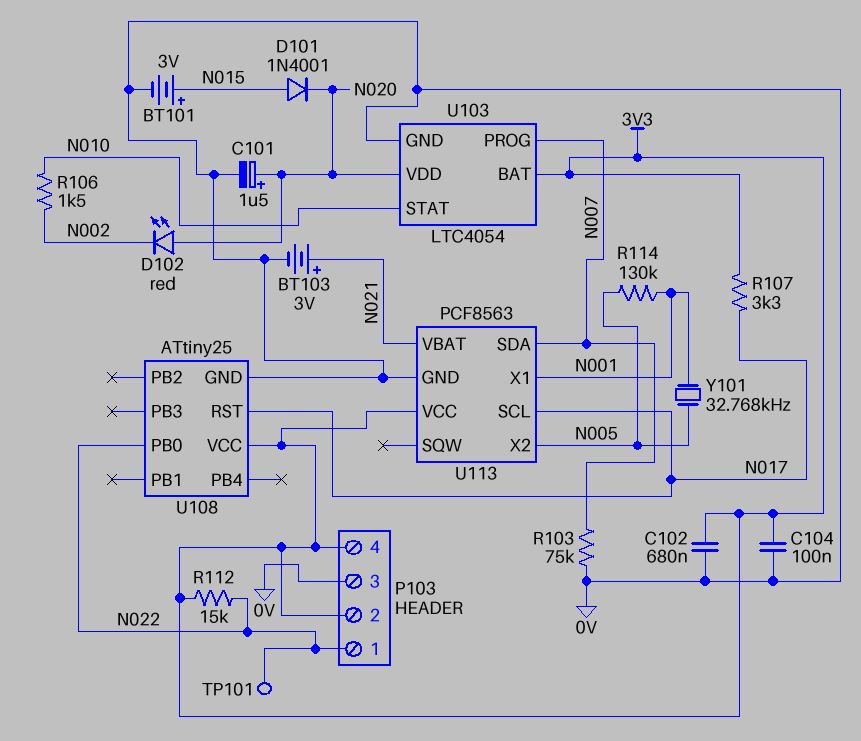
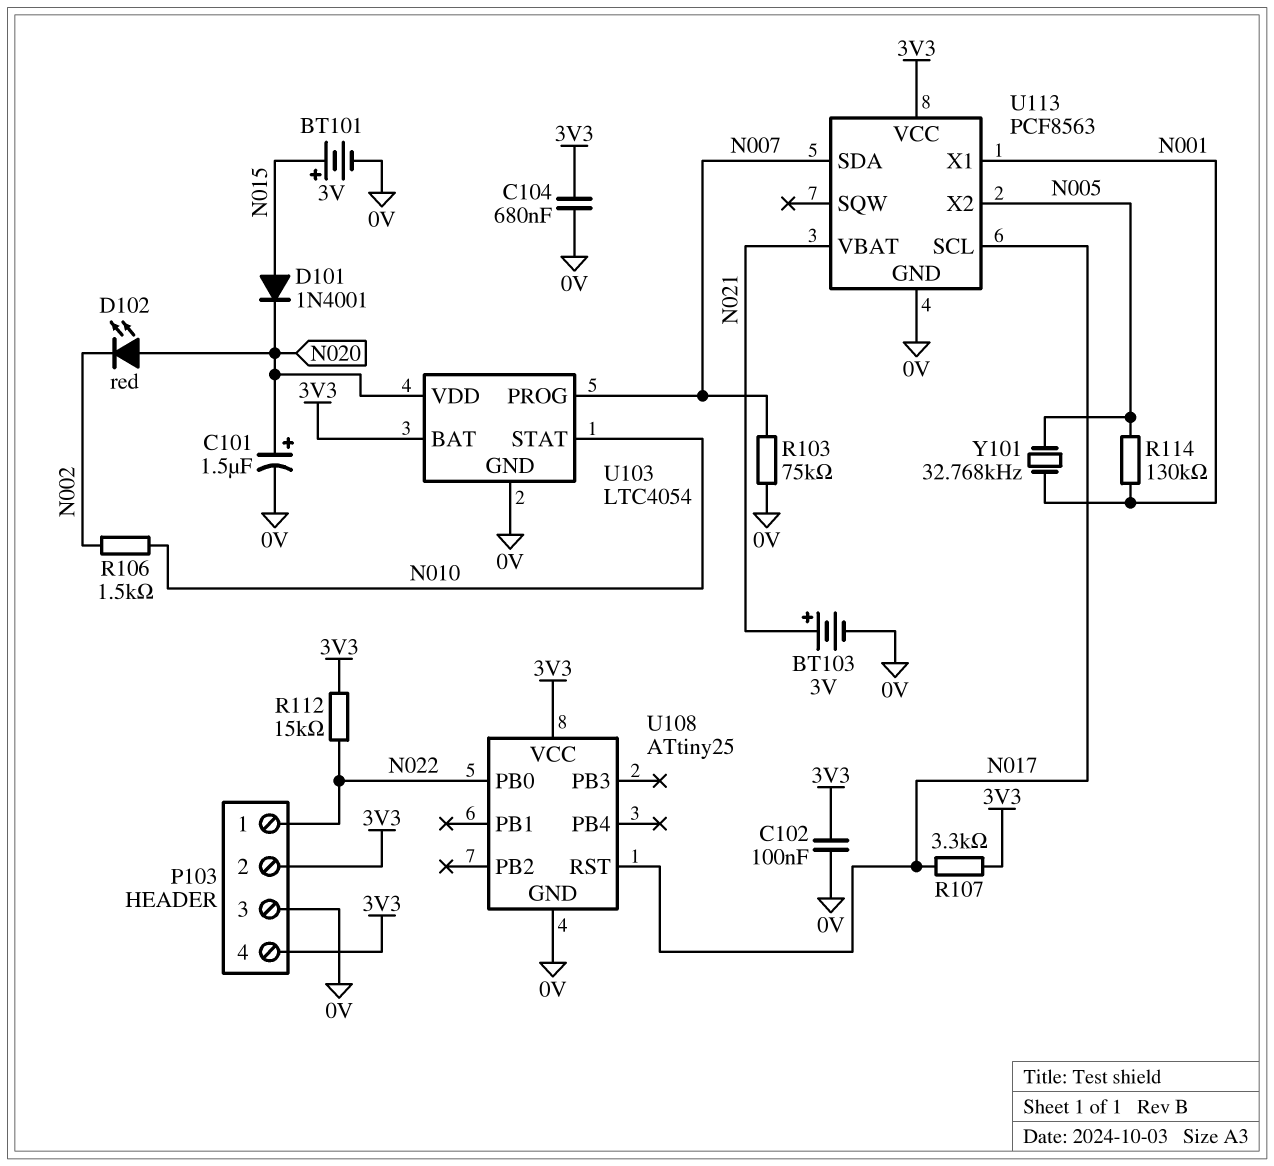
C102: 680nF (0V, 3V3) -> 100nF (0V, 3V3)
C104: 100nF (0V, 3V3) -> 680nF (0V, 3V3)
TP101: test point (N022) -> none

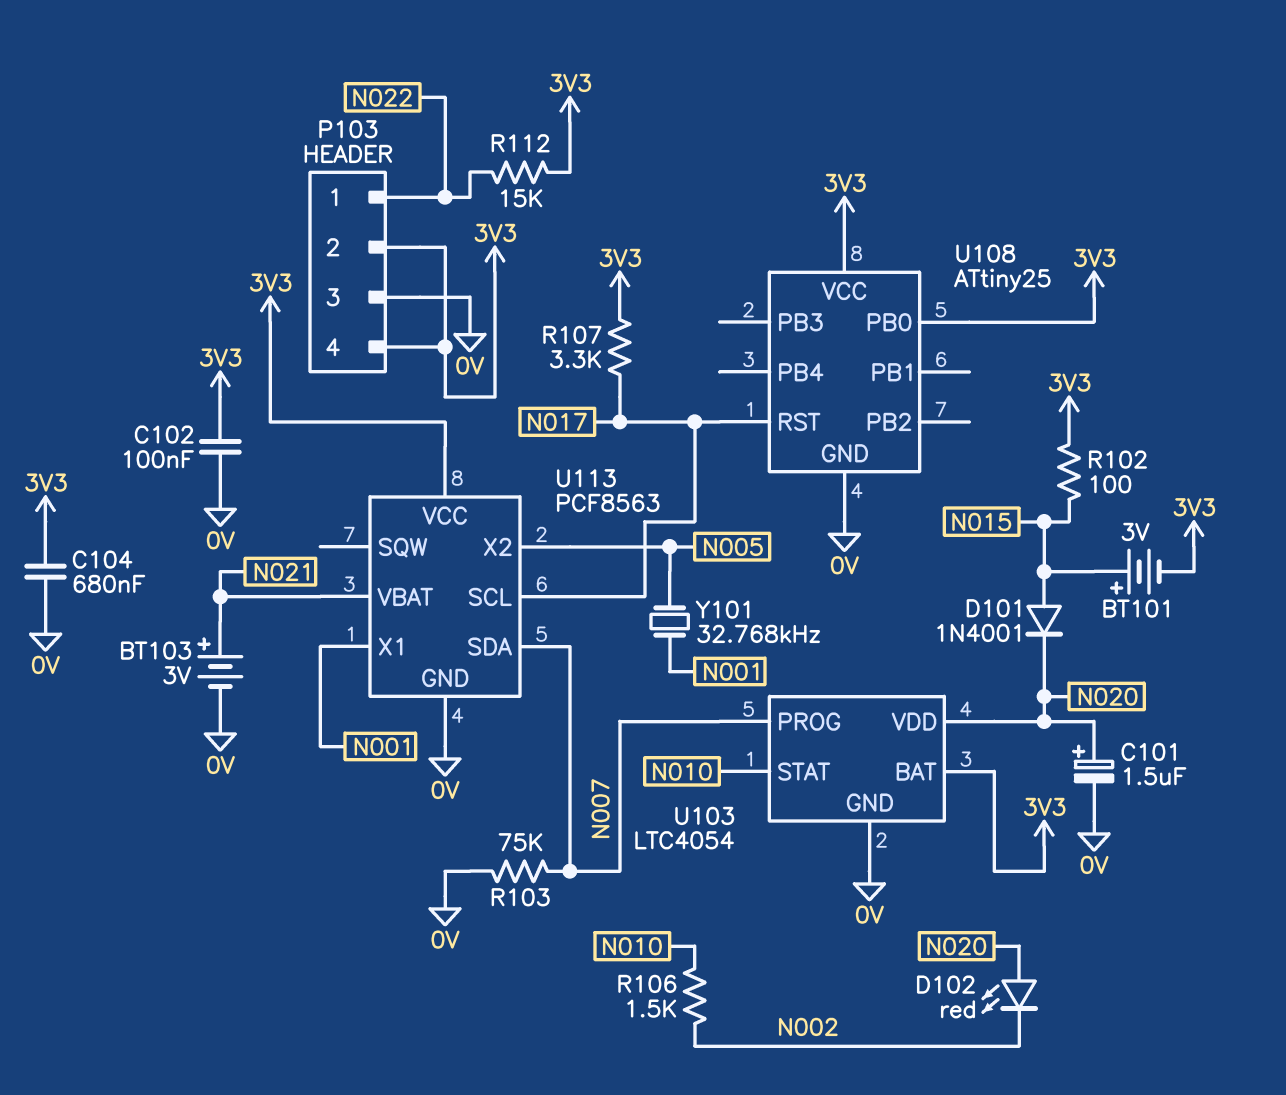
BT101: 3V (plus N015, minus 0V) -> 3V (plus N015, minus 3V3)
R102: none -> 100 (3V3, N015)
R114: 130k (N001, N005) -> none
U108 pin PB0: N022 -> 3V3

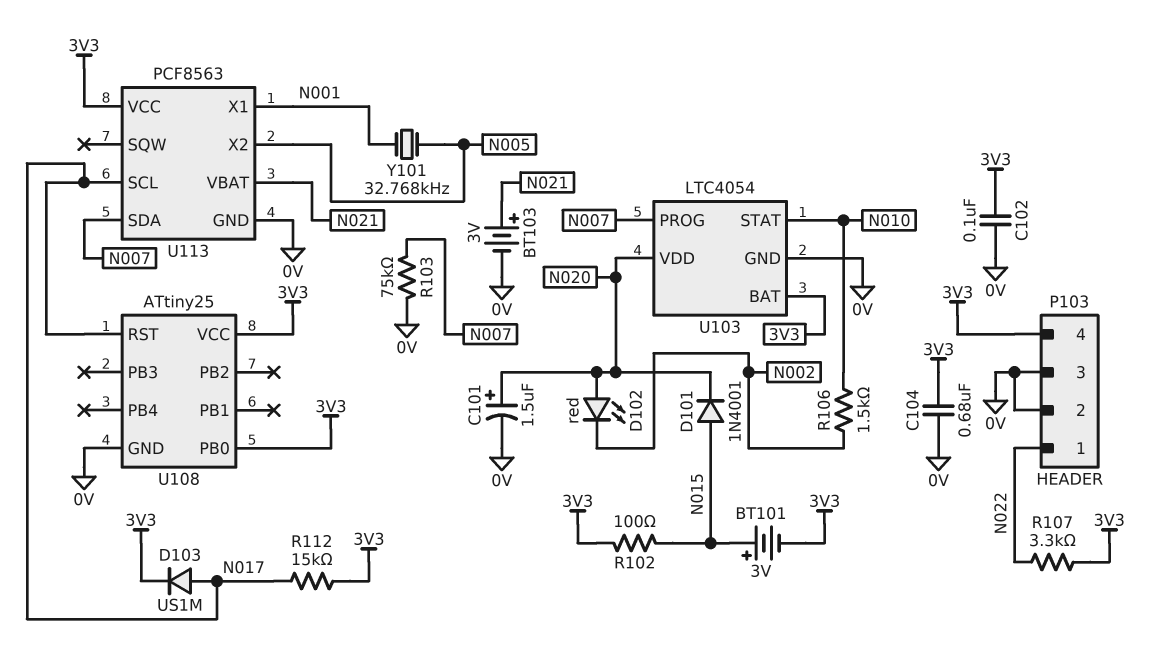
D103: none -> diode US1M (A N017, K 3V3)
P103 pin 2: 3V3 -> 0V
R107: 3.3k (3V3, N017) -> 3.3k (3V3, N022)
R112: 15k (3V3, N022) -> 15k (3V3, N017)

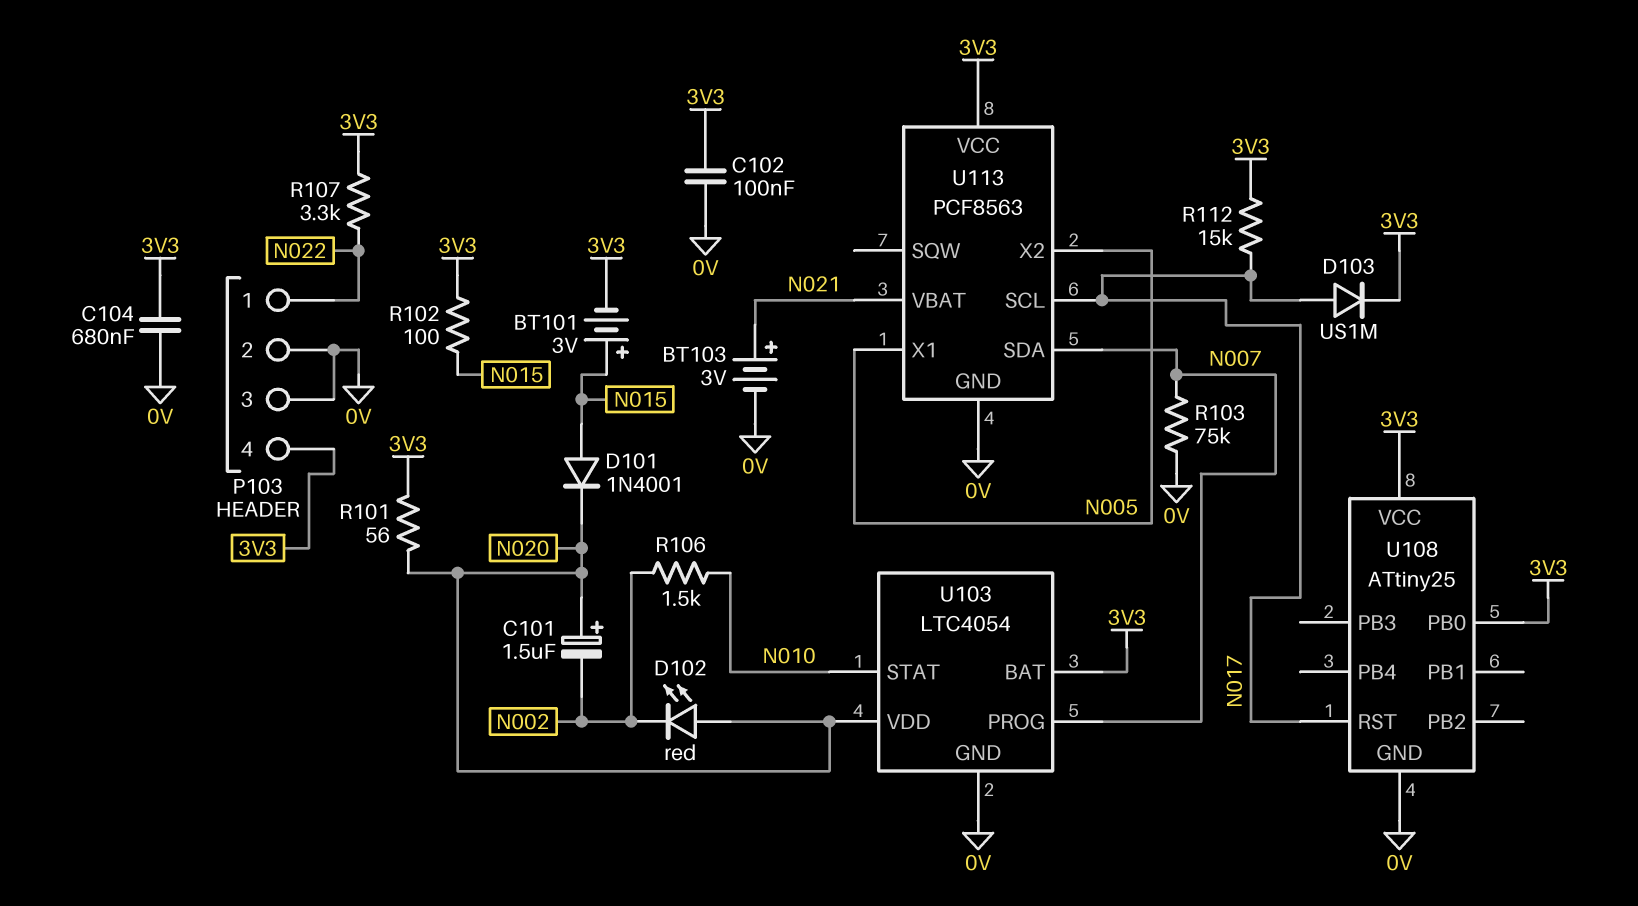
C101: 1.5uF (plus N020, minus 0V) -> 1.5uF (plus N020, minus N002)
R101: none -> 56 (3V3, N020)
U113 pin X1: N001 -> N005
Y101: 32.768kHz (N001, N005) -> none

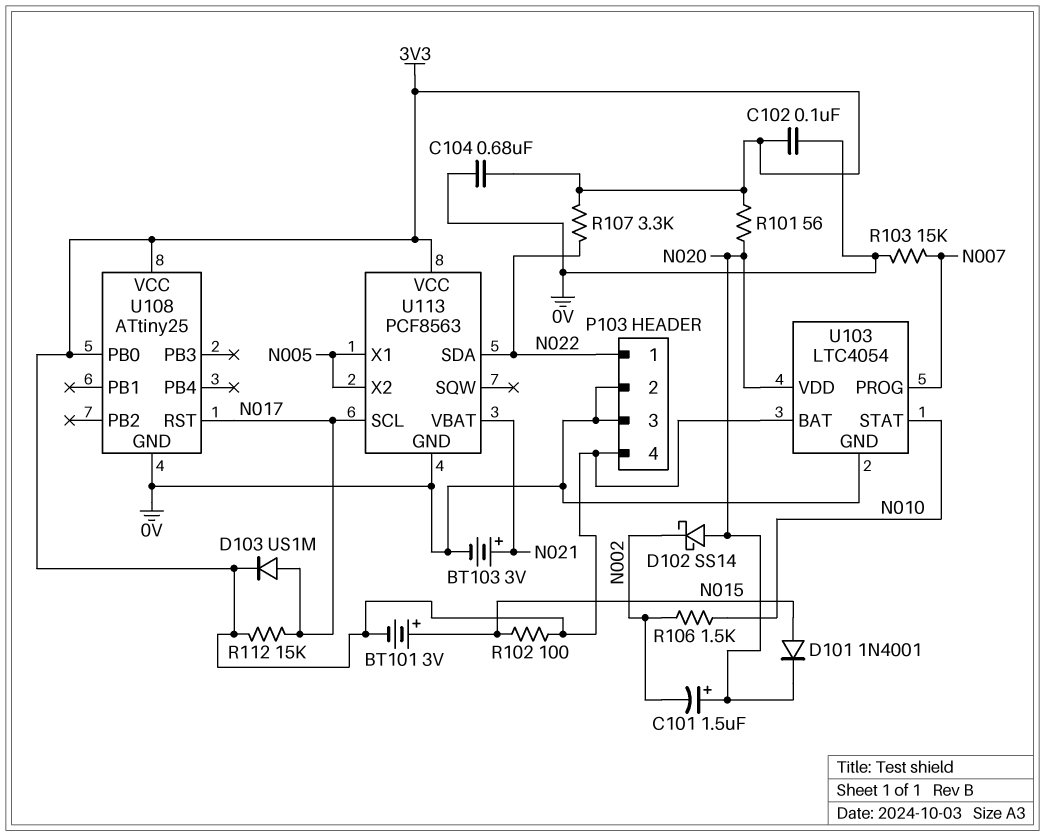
D102: LED red (A N020, K N002) -> schottky SS14 (A N020, K N002)
R103: 75k (0V, N007) -> 15k (0V, N007)
U113 pin SDA: N007 -> N022

